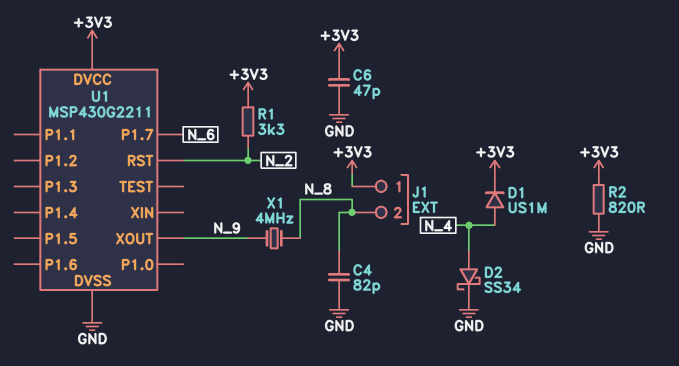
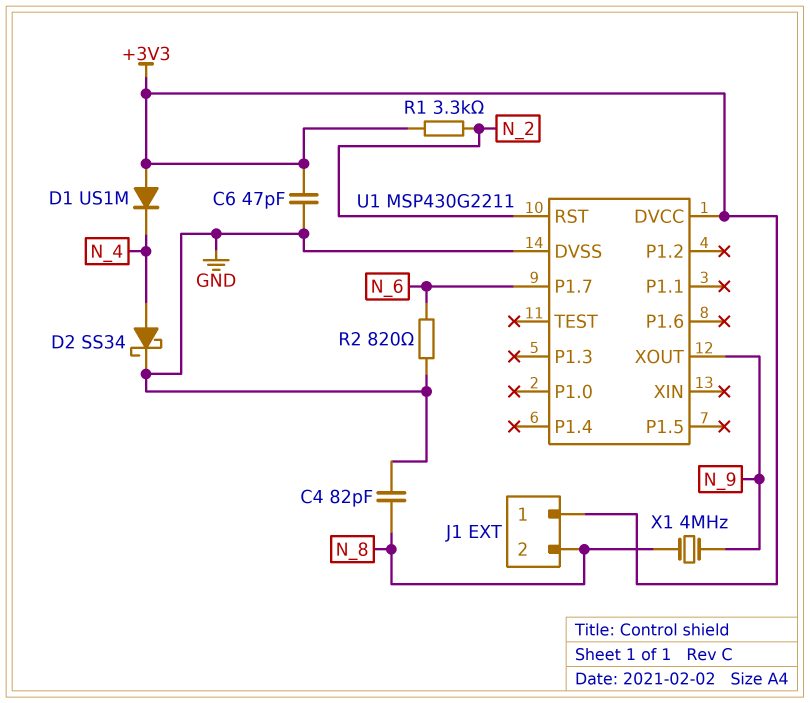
D1: diode US1M (A N_4, K +3V3) -> diode US1M (A +3V3, K N_4)
R2: 820 (+3V3, GND) -> 820 (GND, N_6)

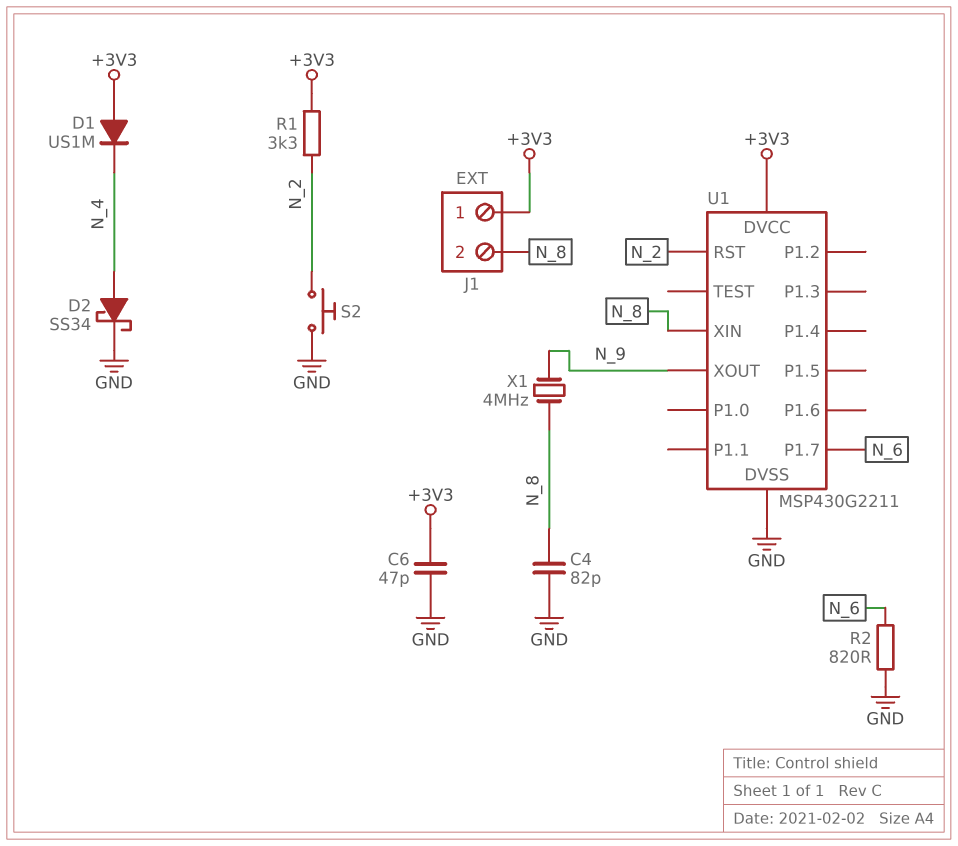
S2: none -> button (GND, N_2)
U1 pin XIN: none -> N_8

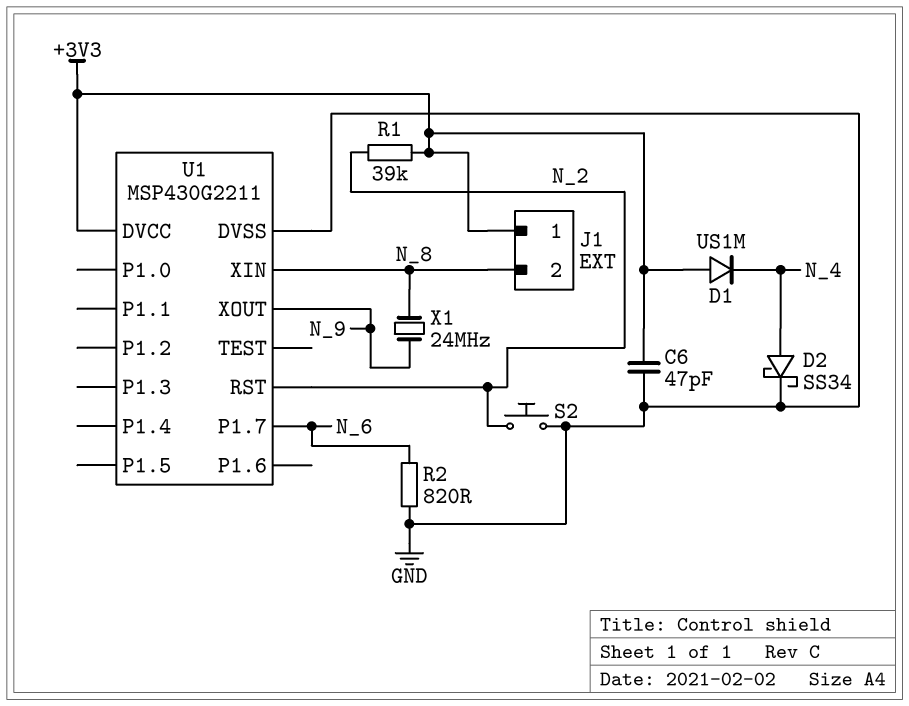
C4: 82pF (GND, N_8) -> none
R1: 3.3k (+3V3, N_2) -> 39k (+3V3, N_2)
X1: 4MHz (N_8, N_9) -> 24MHz (N_8, N_9)

